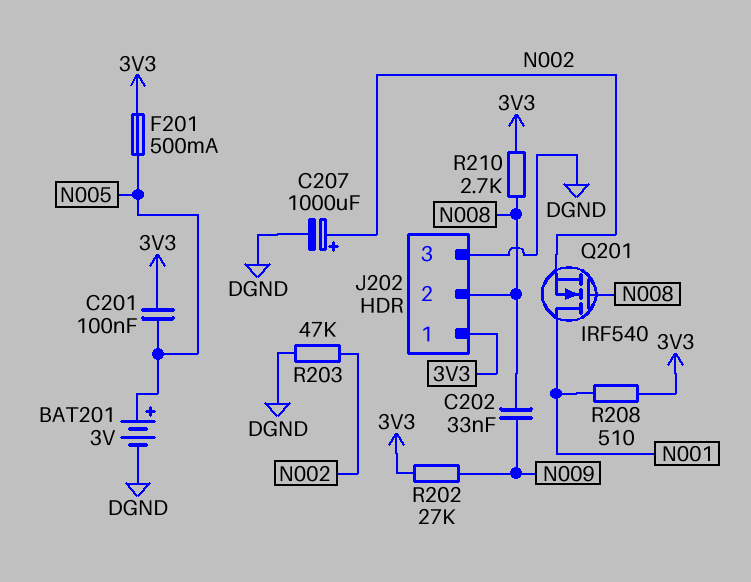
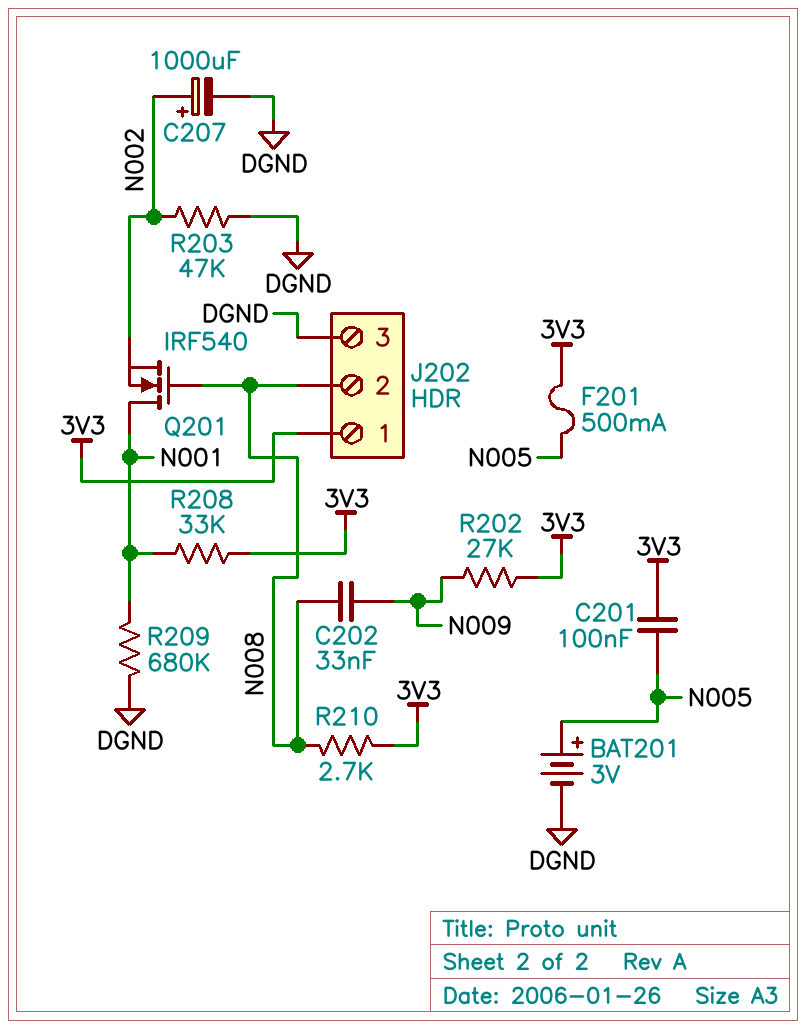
R208: 510 (3V3, N001) -> 33k (3V3, N001)
R209: none -> 680k (DGND, N001)

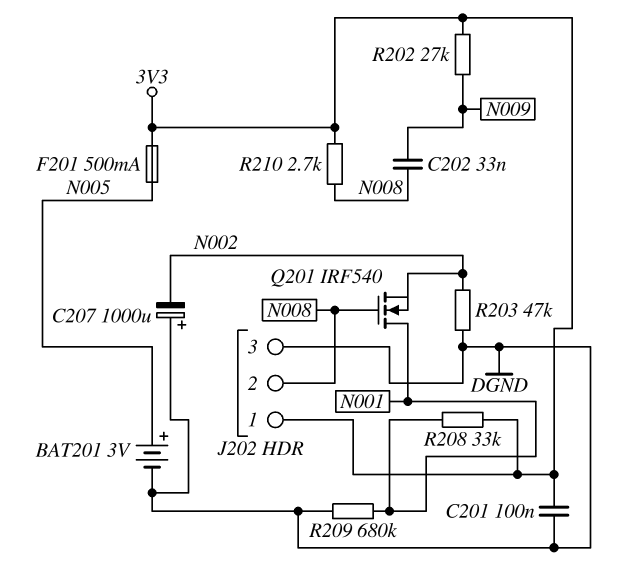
C201: 100nF (3V3, N005) -> 100nF (3V3, DGND)
C207: 1000uF (plus N002, minus DGND) -> 1000uF (plus DGND, minus N002)

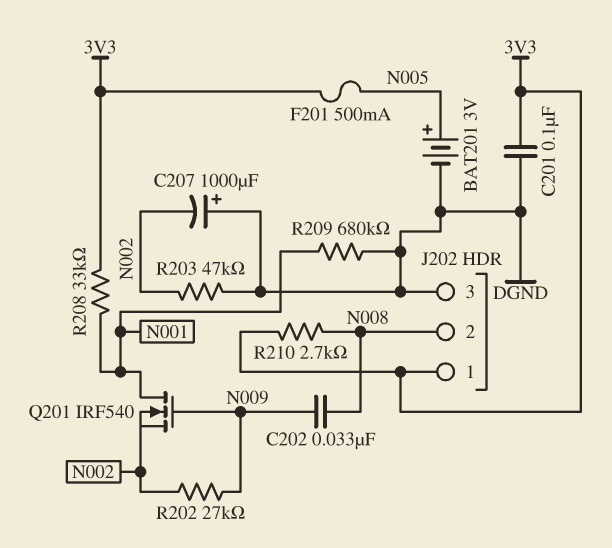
Q201: NMOS IRF540 (G N008, D N001, S N002) -> NMOS IRF540 (G N009, D N001, S N002)
R202: 27k (3V3, N009) -> 27k (N002, N009)

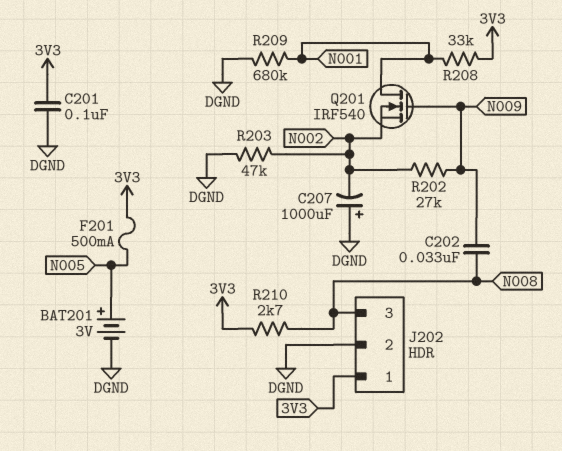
J202 pin 2: N008 -> DGND
J202 pin 3: DGND -> N008

